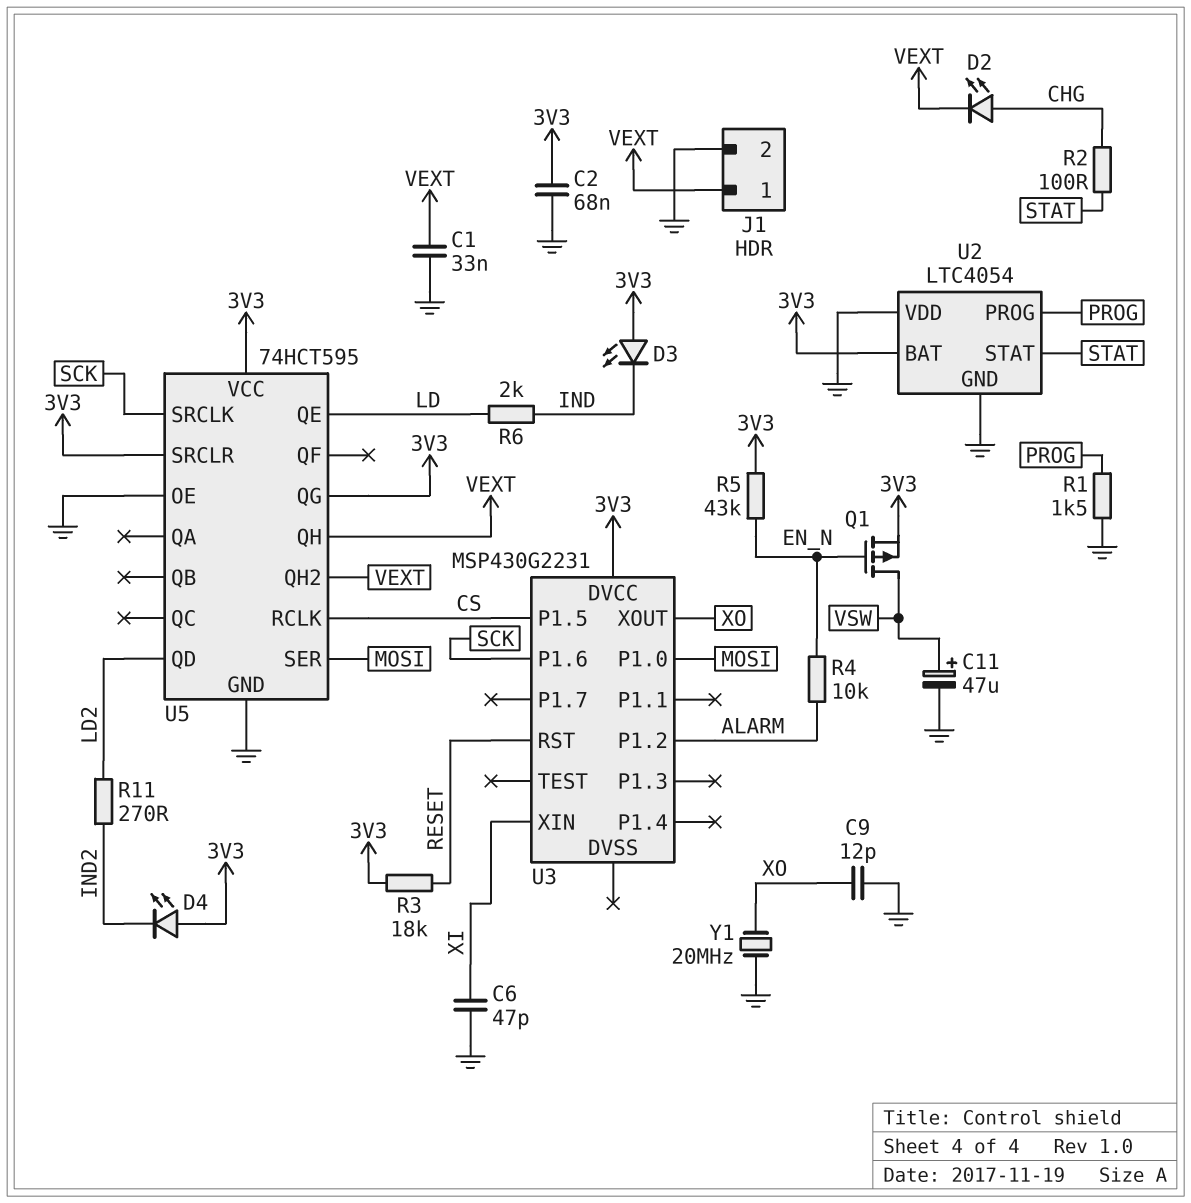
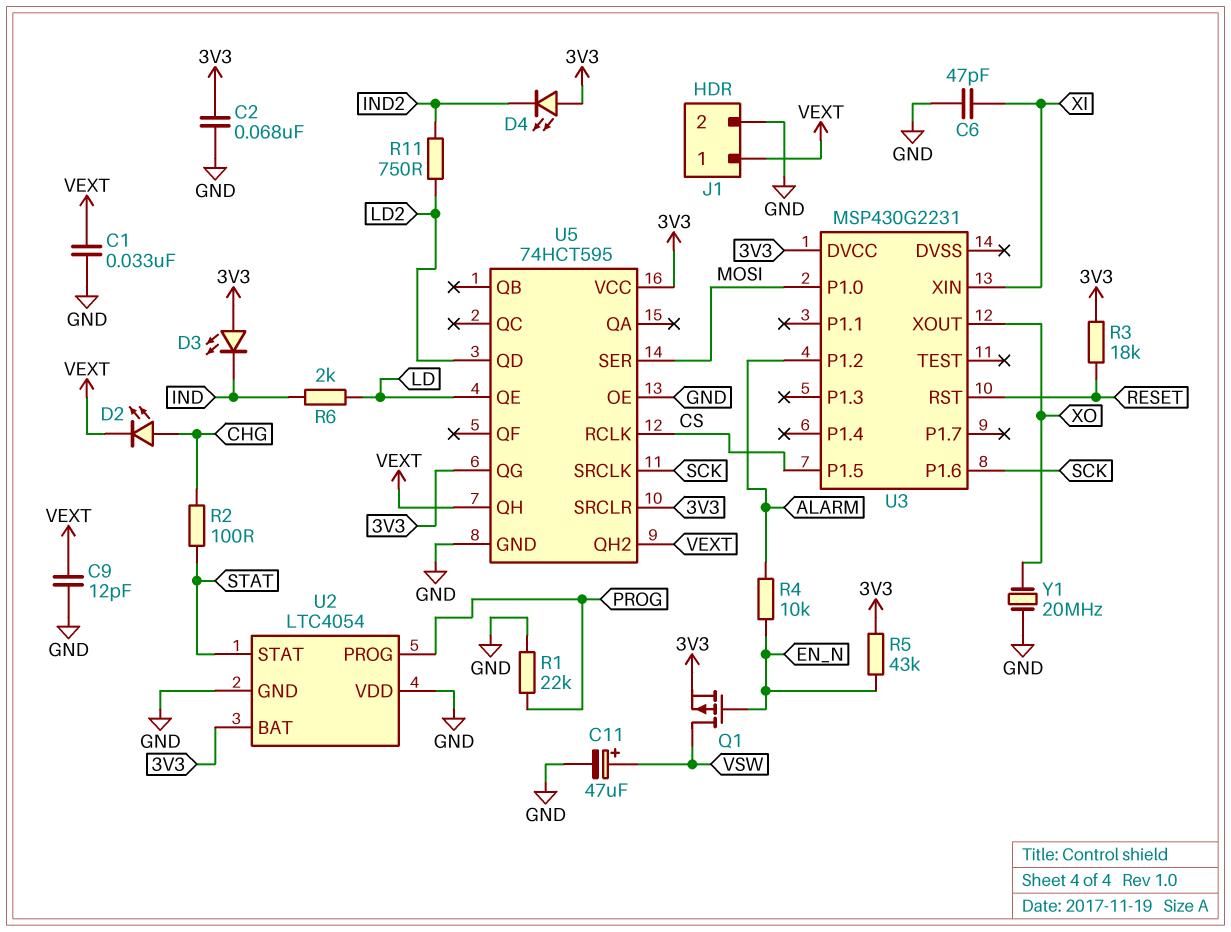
C9: 12pF (GND, XO) -> 12pF (GND, VEXT)
R1: 1.5k (GND, PROG) -> 22k (GND, PROG)
R11: 270 (IND2, LD2) -> 750 (IND2, LD2)

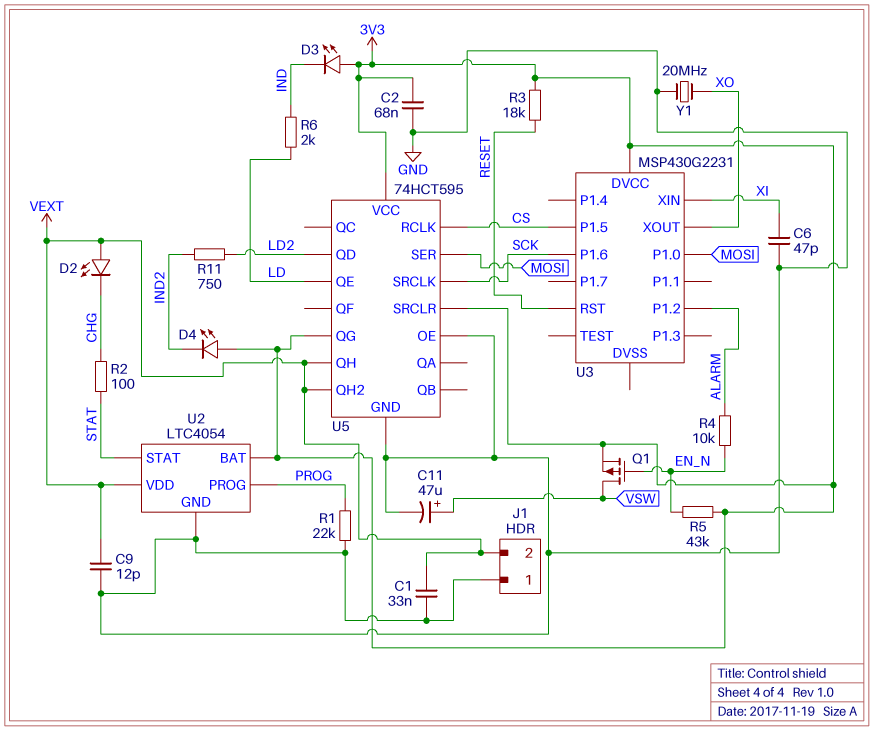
D2: LED (A CHG, K VEXT) -> LED (A VEXT, K CHG)
J1 pin 1: VEXT -> GND
J1 pin 2: GND -> VEXT
U2 pin VDD: GND -> VEXT

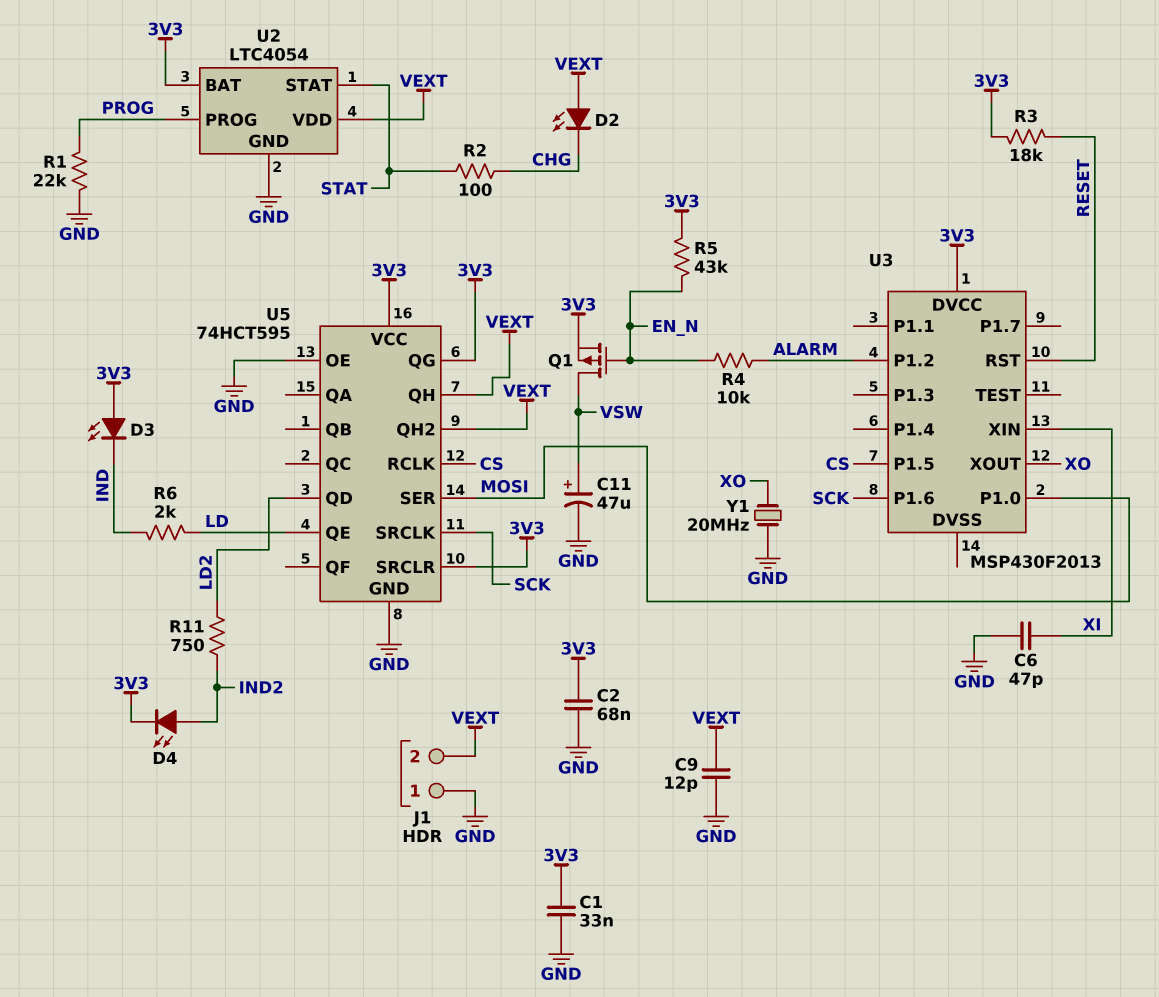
C1: 33nF (GND, VEXT) -> 33nF (3V3, GND)
D4: LED (A 3V3, K IND2) -> LED (A IND2, K 3V3)
U3: MSP430G2231 -> MSP430F2013

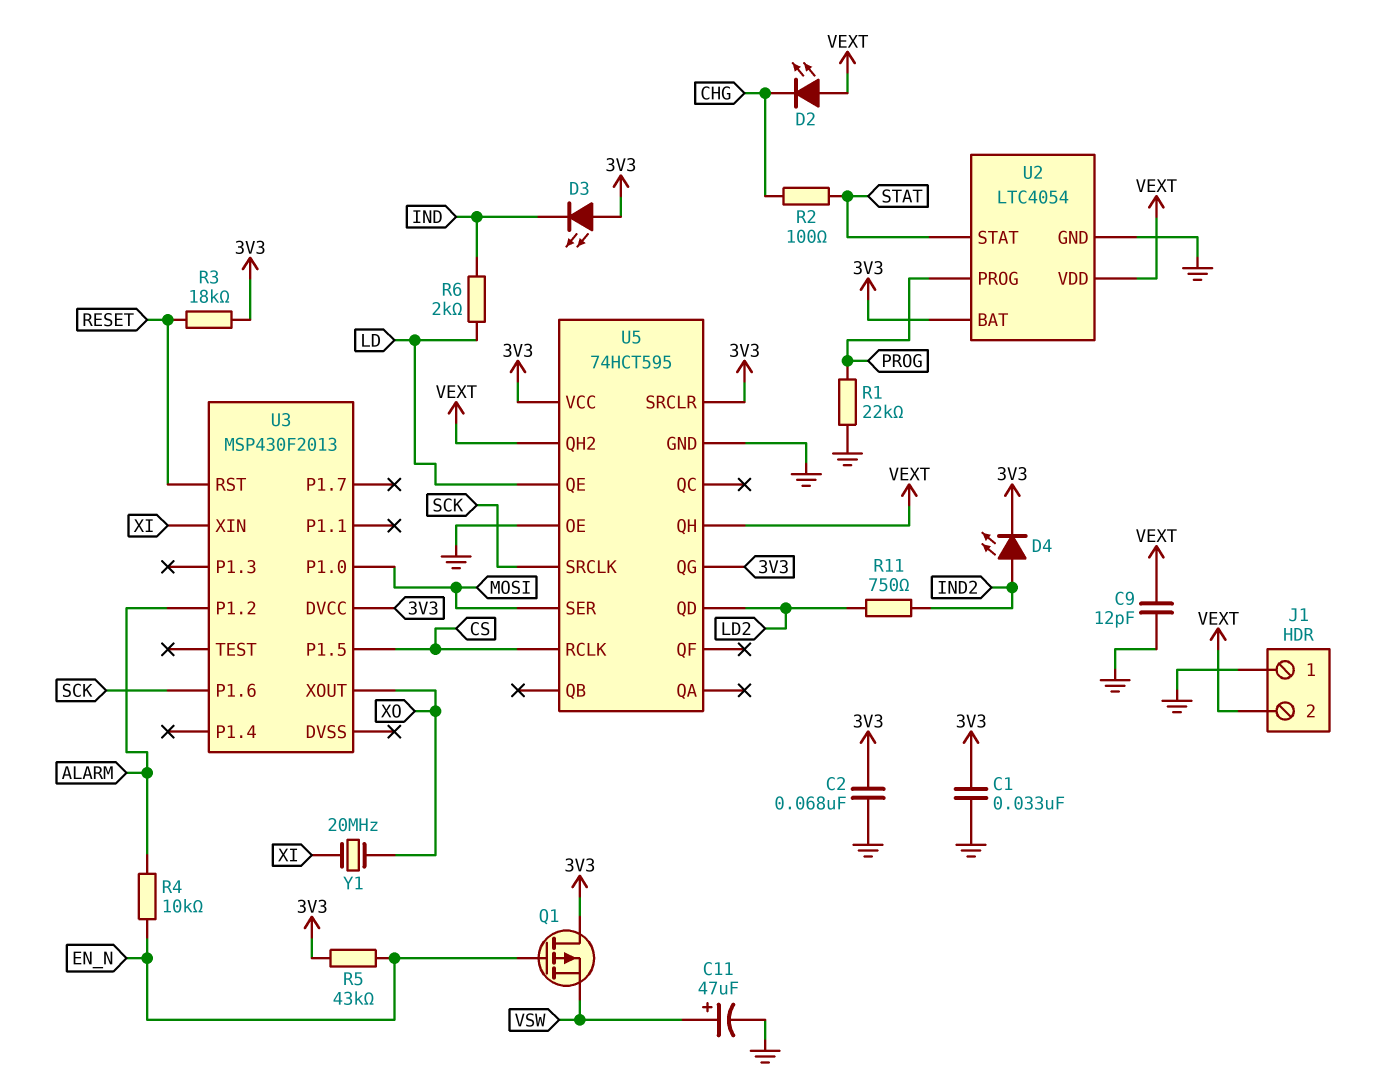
C6: 47pF (GND, XI) -> none
Q1: PMOS (G EN_N, D VSW, S 3V3) -> PMOS (G EN_N, D 3V3, S VSW)
Y1: 20MHz (GND, XO) -> 20MHz (XI, XO)

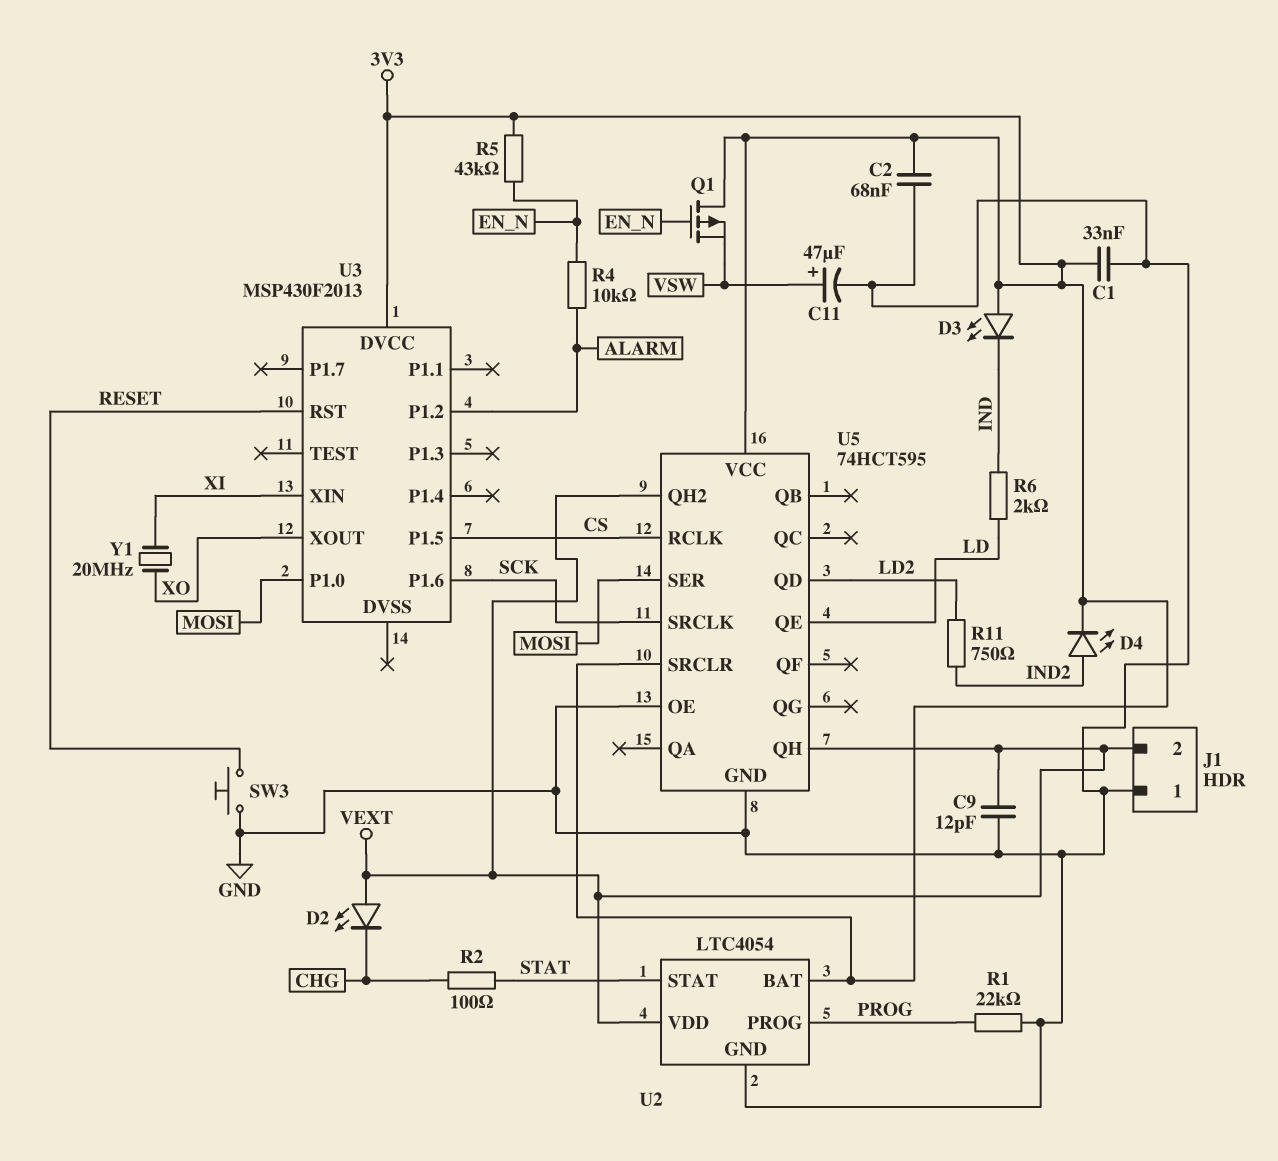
R3: 18k (3V3, RESET) -> none
SW3: none -> button (GND, RESET)
U5 pin QG: 3V3 -> none

